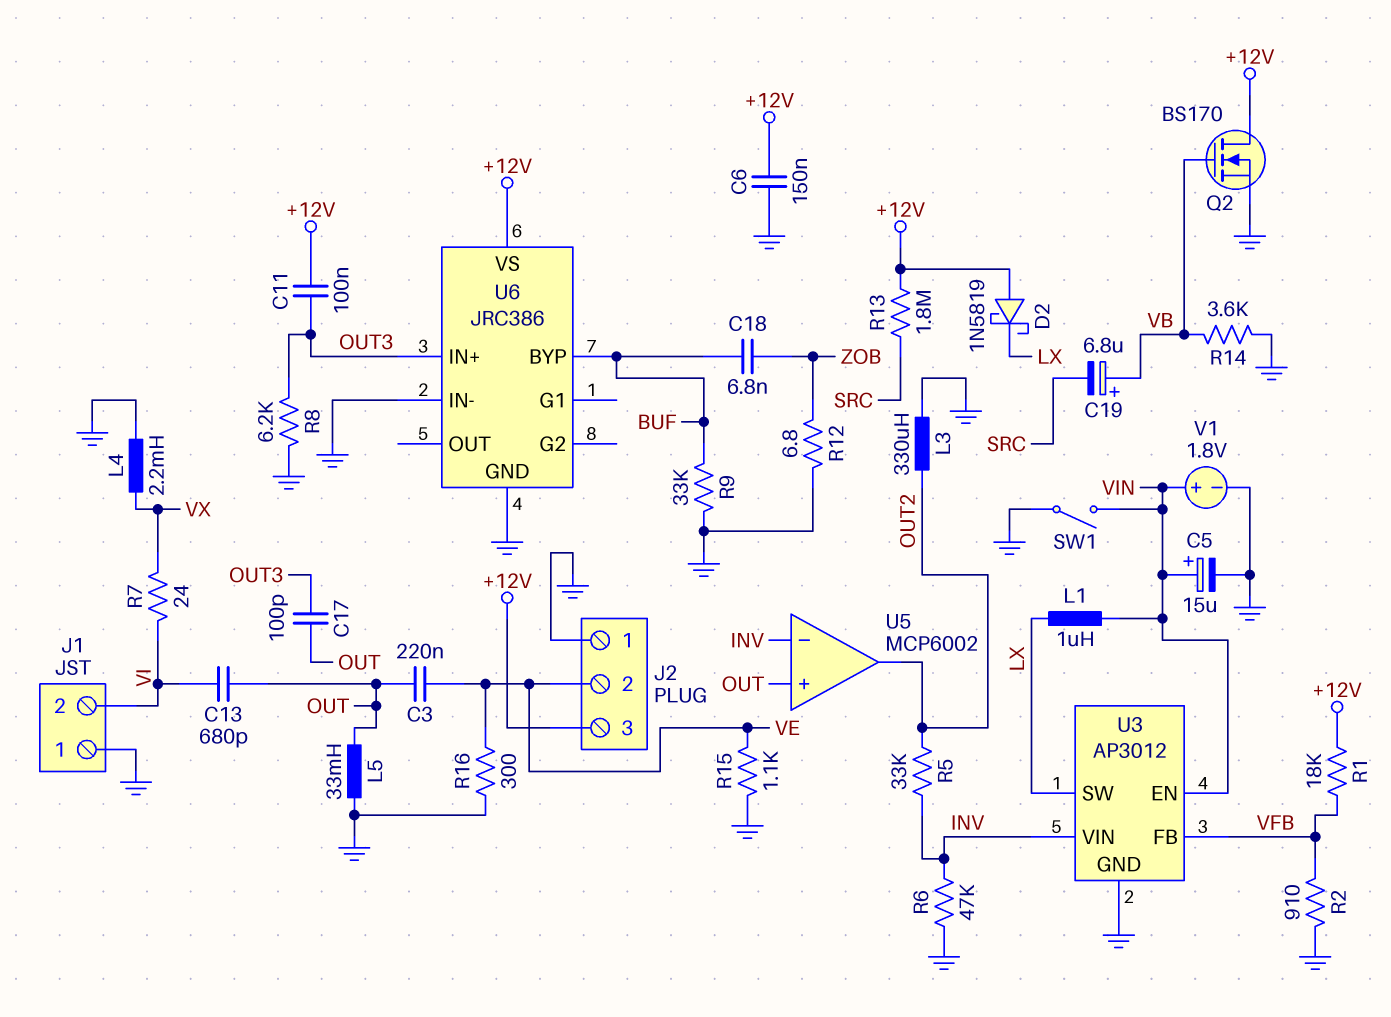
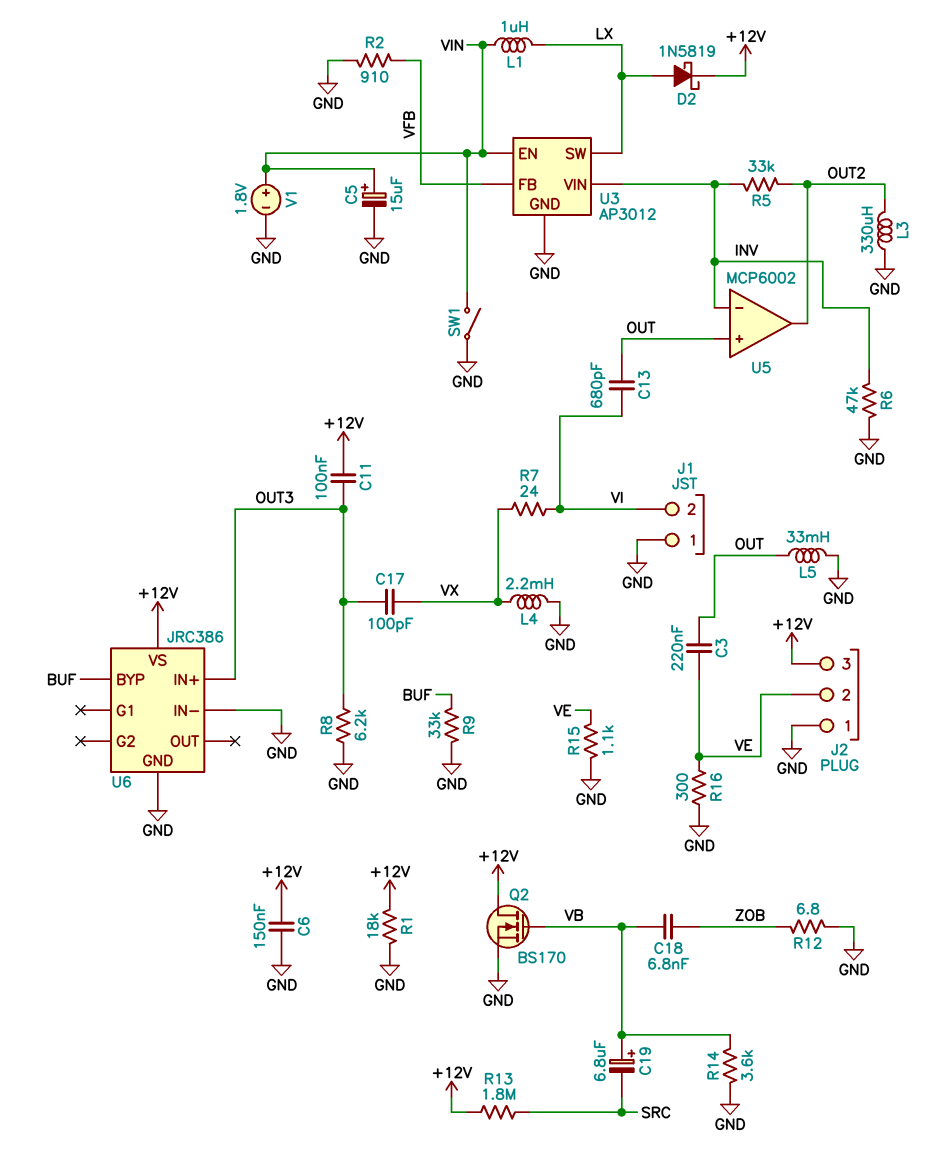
C17: 100pF (OUT, OUT3) -> 100pF (OUT3, VX)
C18: 6.8nF (BUF, ZOB) -> 6.8nF (VB, ZOB)
D2: schottky 1N5819 (A +12V, K LX) -> schottky 1N5819 (A LX, K +12V)
R1: 18k (+12V, VFB) -> 18k (+12V, GND)

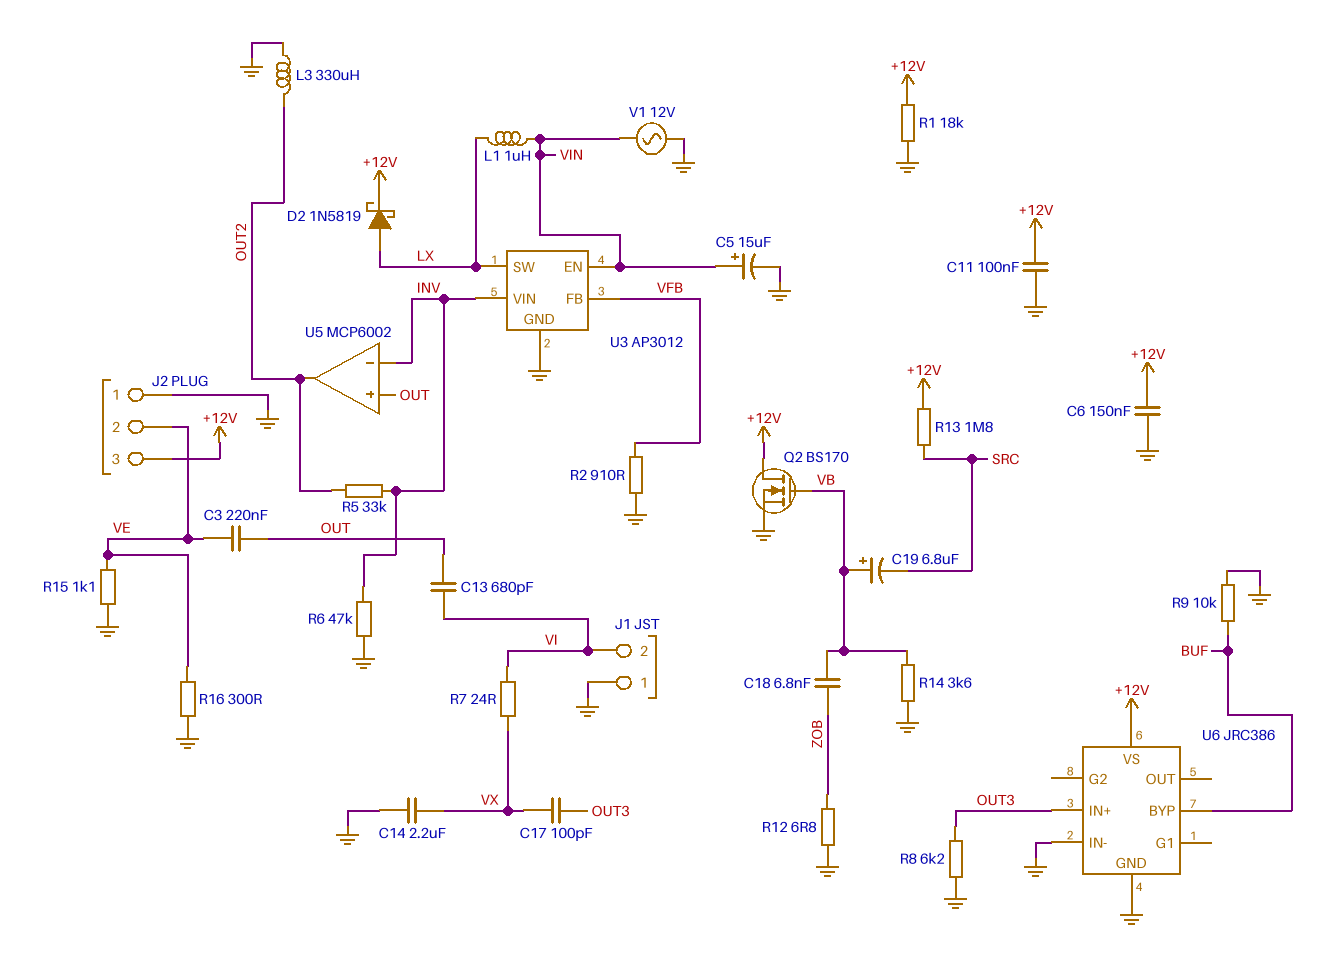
C11: 100nF (+12V, OUT3) -> 100nF (+12V, GND)
C14: none -> 2.2uF (GND, VX)
L4: 2.2mH (GND, VX) -> none
L5: 33mH (GND, OUT) -> none
R9: 33k (BUF, GND) -> 10k (BUF, GND)
SW1: switch (GND, VIN) -> none
V1: 1.8V (plus VIN, minus GND) -> AC 12V (GND, VIN)

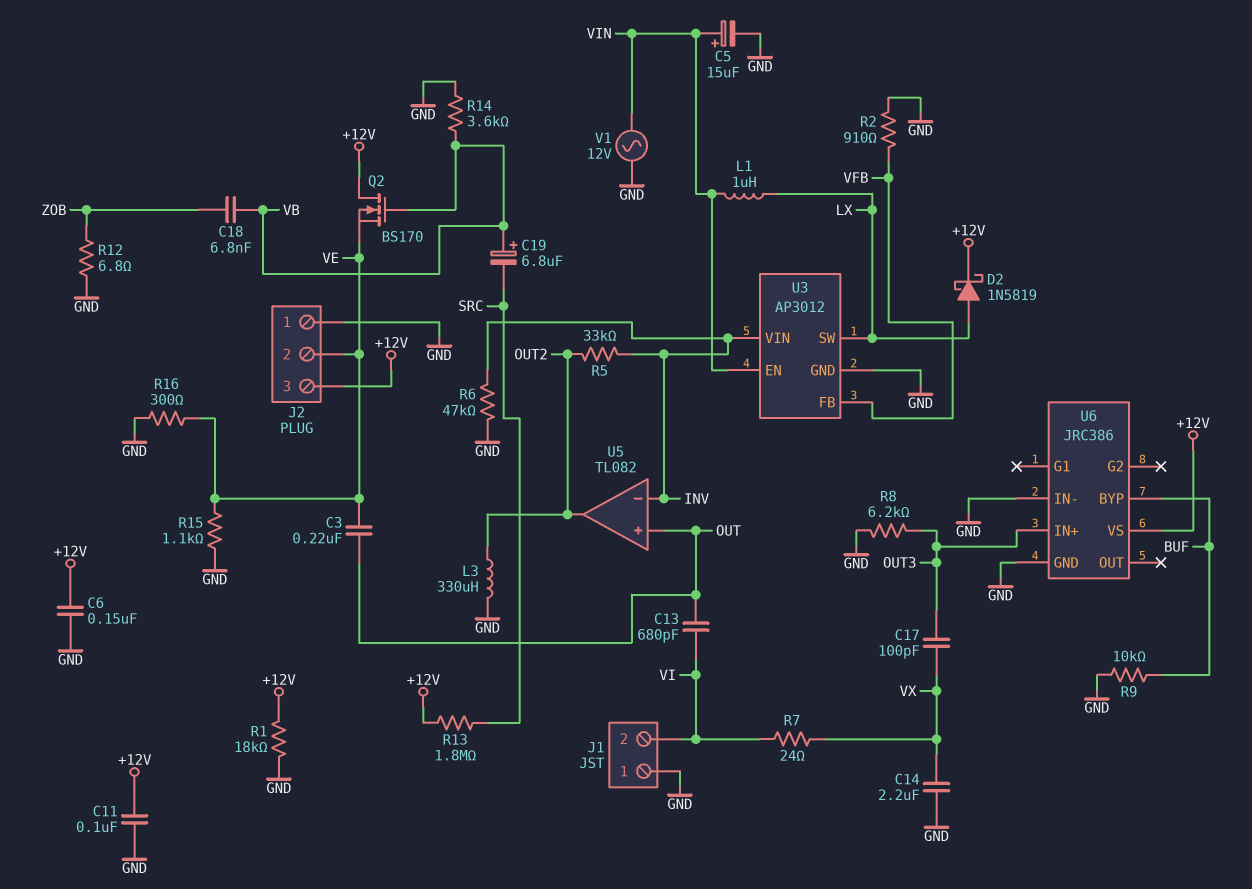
Q2: NMOS BS170 (G VB, D +12V, S GND) -> NMOS BS170 (G VB, D +12V, S VE)
U5: MCP6002 -> TL082

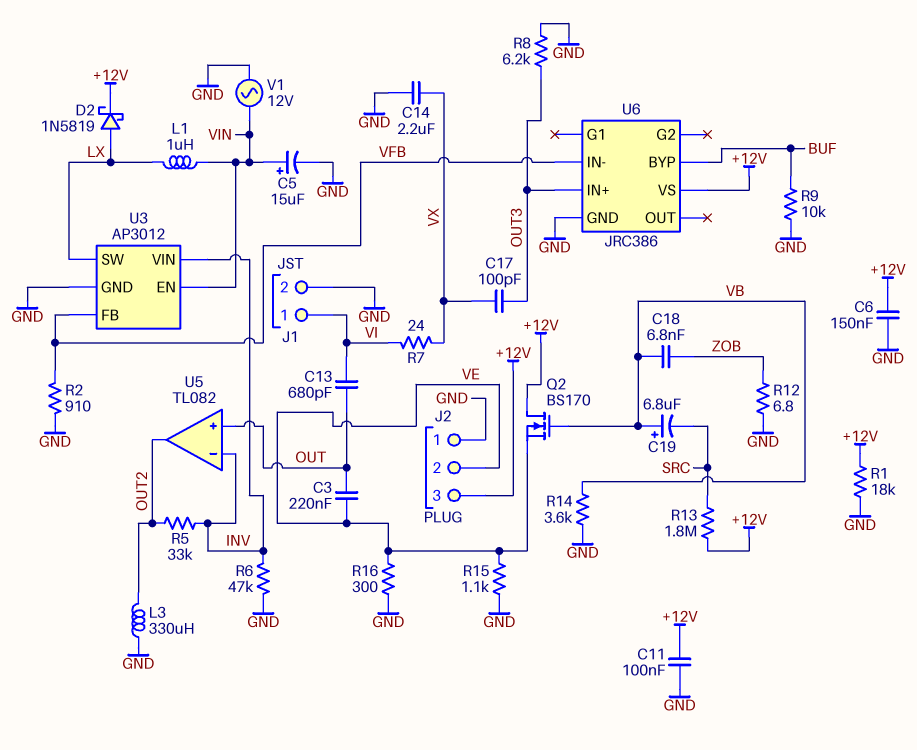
J1 pin 1: GND -> VI
J1 pin 2: VI -> GND
U6 pin IN-: GND -> VFB

